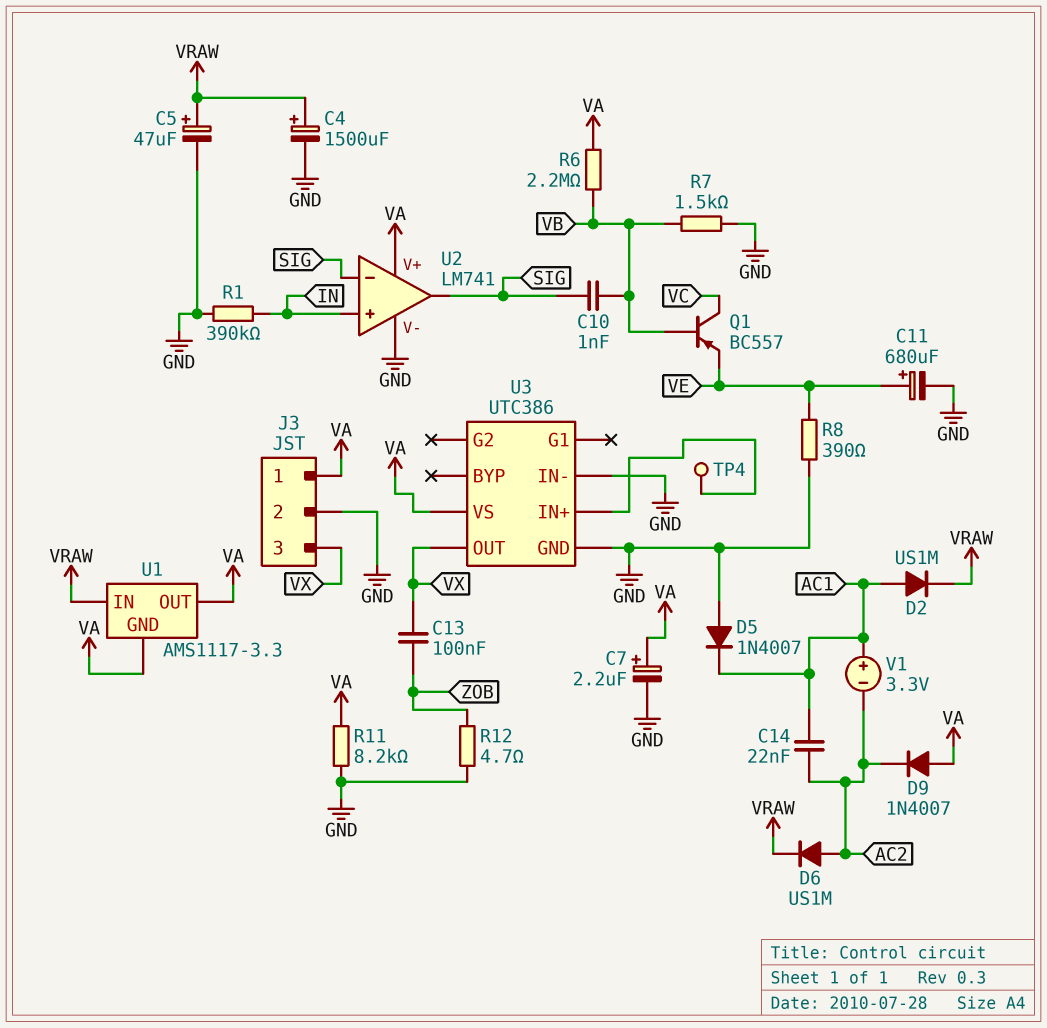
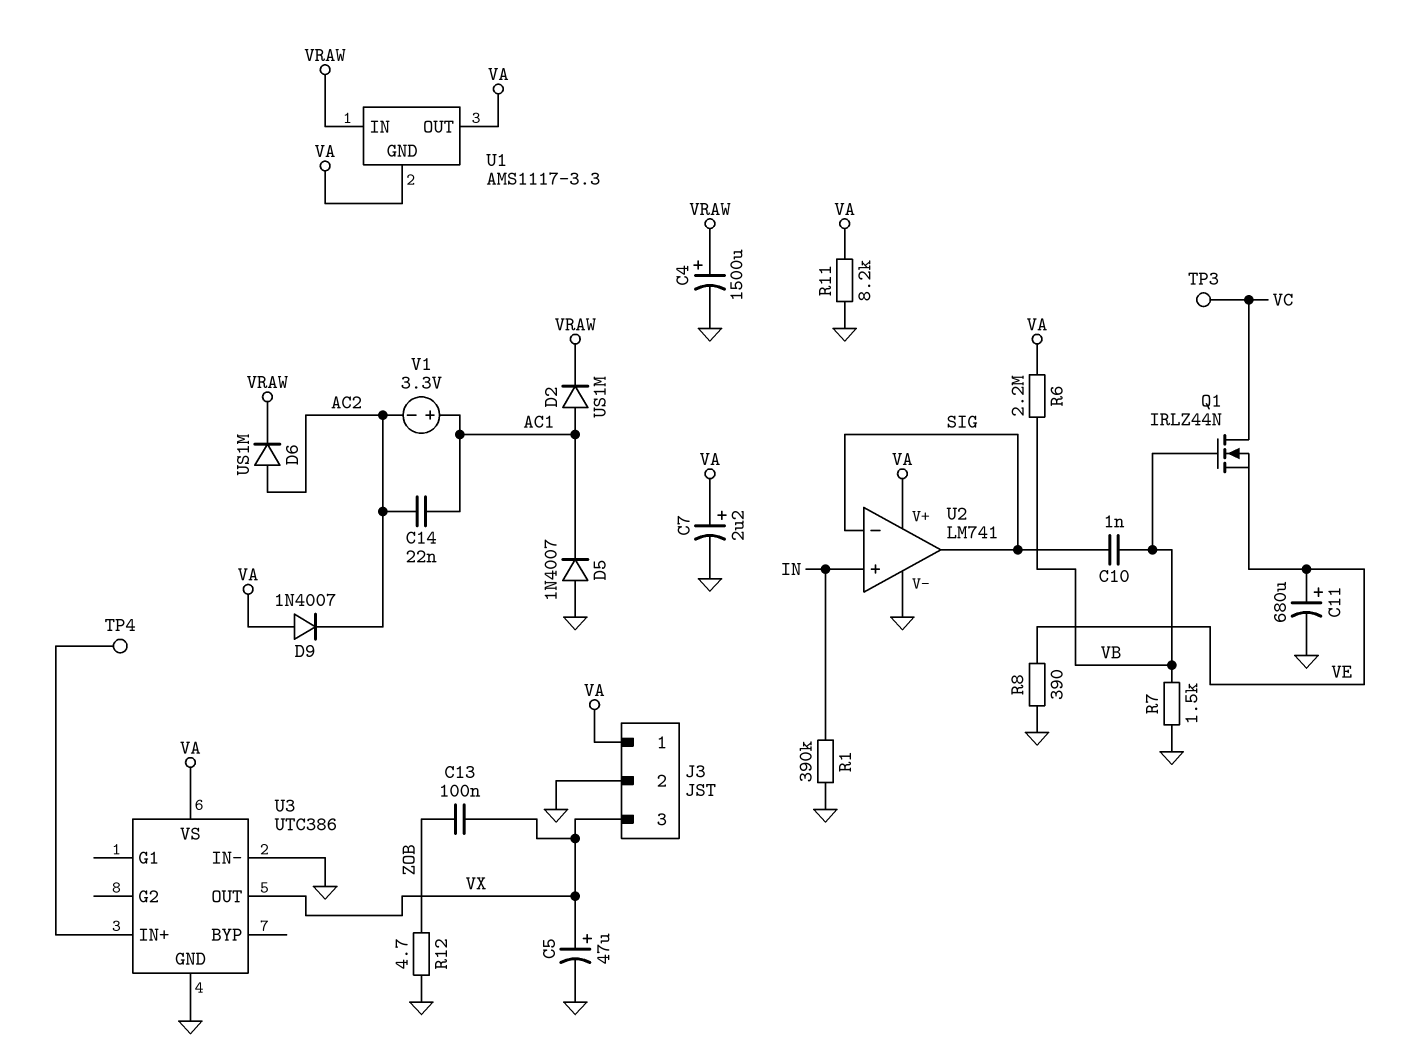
C5: 47uF (plus VRAW, minus GND) -> 47uF (plus VX, minus GND)
Q1: PNP BC557 (B VB, C VC, E VE) -> NMOS IRLZ44N (G VB, D VC, S VE)
TP3: none -> test point (VC)

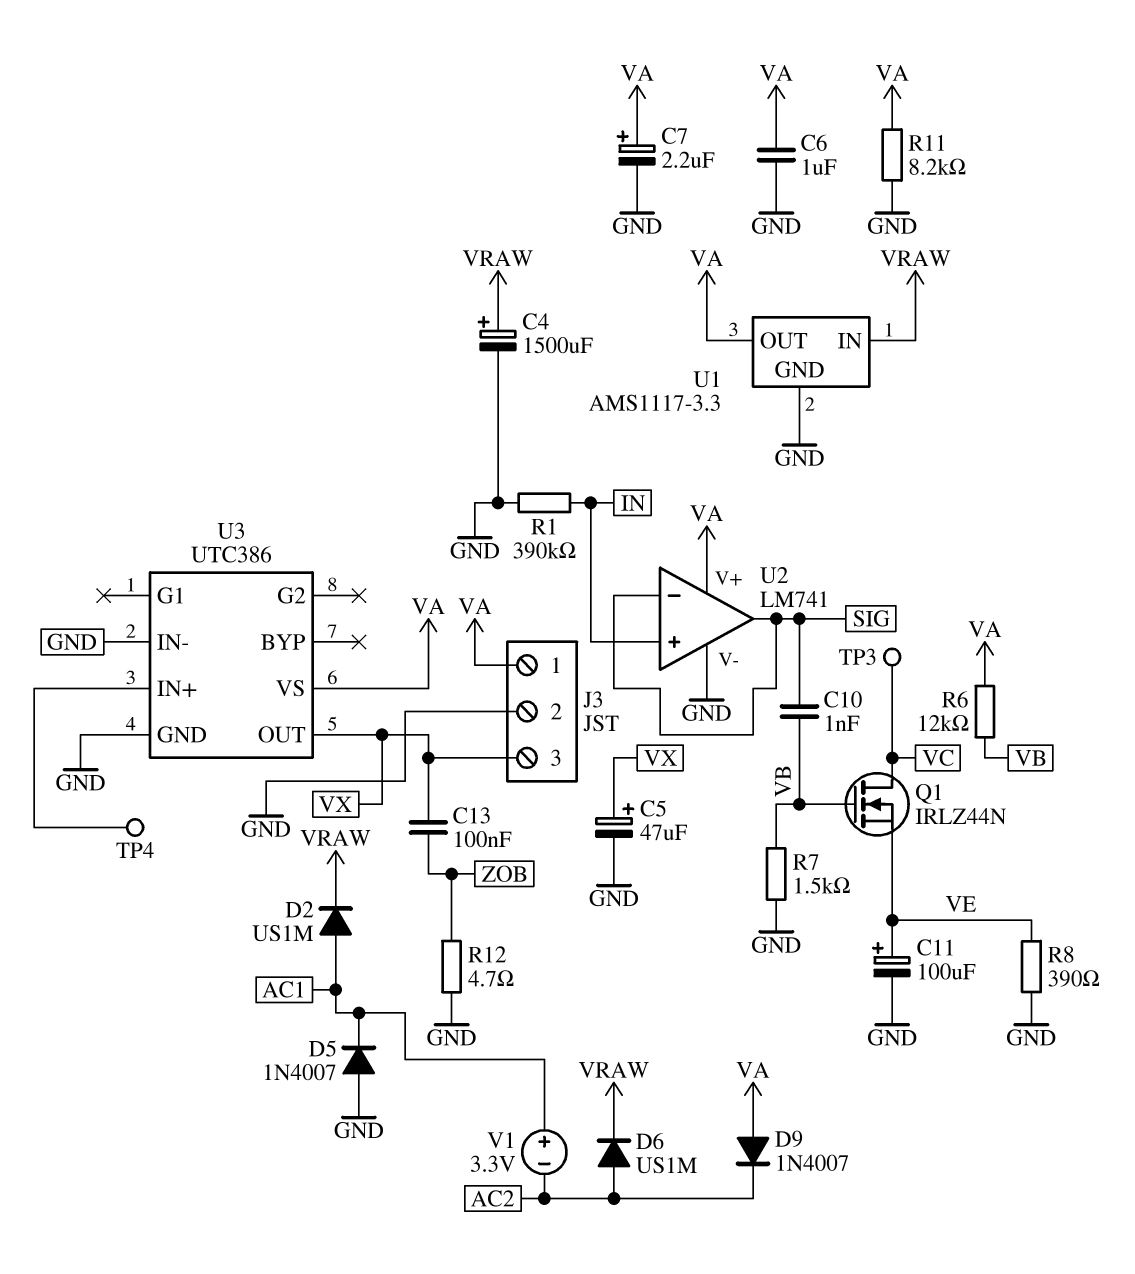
C6: none -> 1uF (GND, VA)
C11: 680uF (plus VE, minus GND) -> 100uF (plus VE, minus GND)
C14: 22nF (AC1, AC2) -> none
R6: 2.2M (VA, VB) -> 12k (VA, VB)
U1 pin GND: VA -> GND

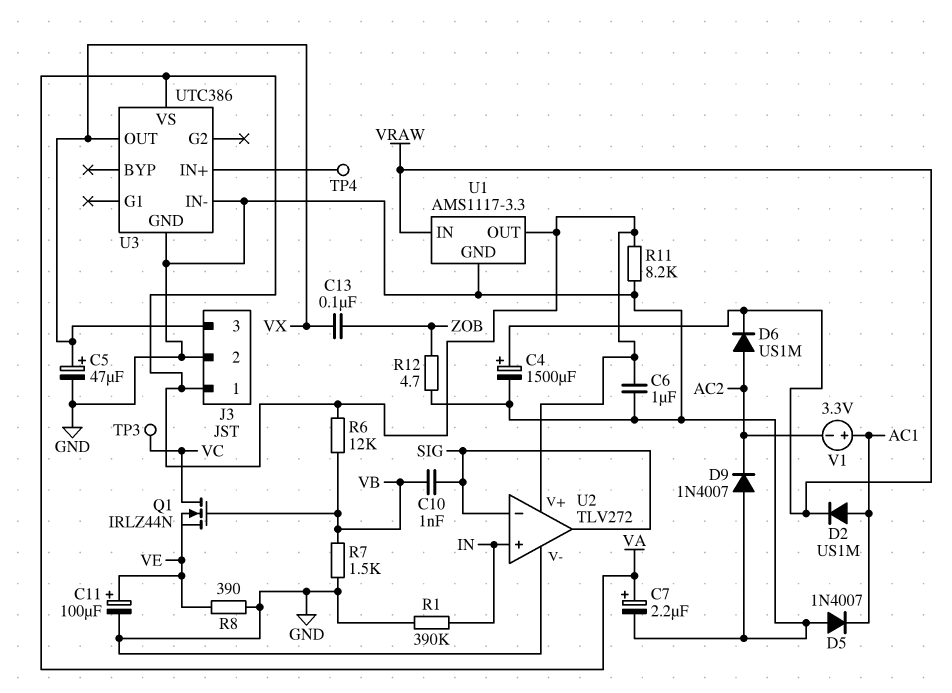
D9: diode 1N4007 (A VA, K AC2) -> diode 1N4007 (A GND, K AC2)
U2: LM741 -> TLV272

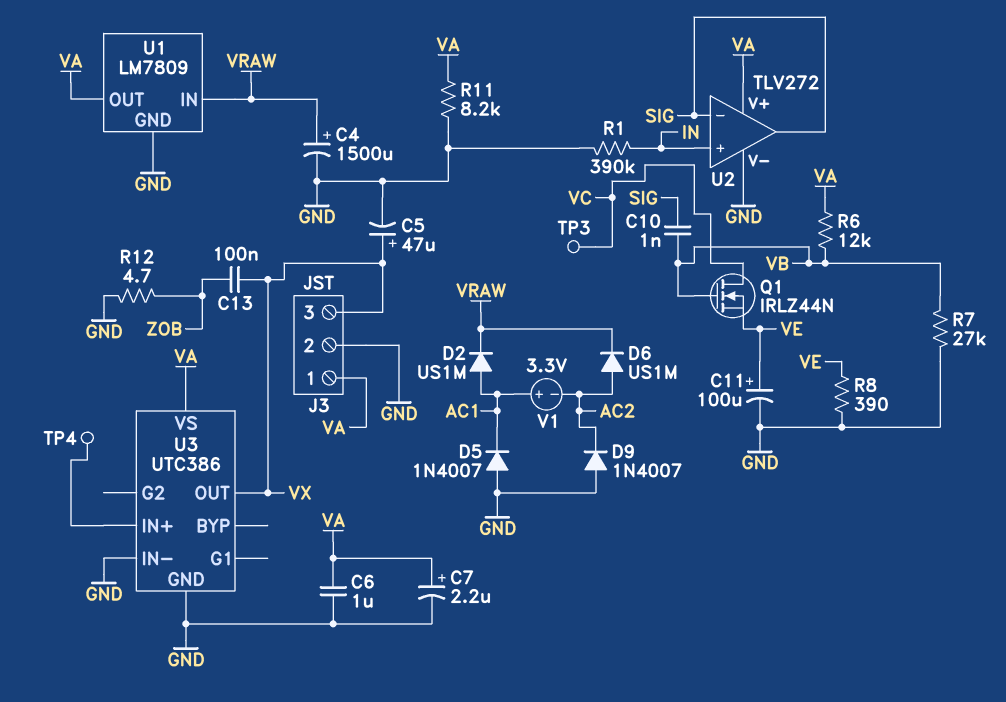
R7: 1.5k (GND, VB) -> 27k (GND, VB)
U1: AMS1117-3.3 -> LM7809

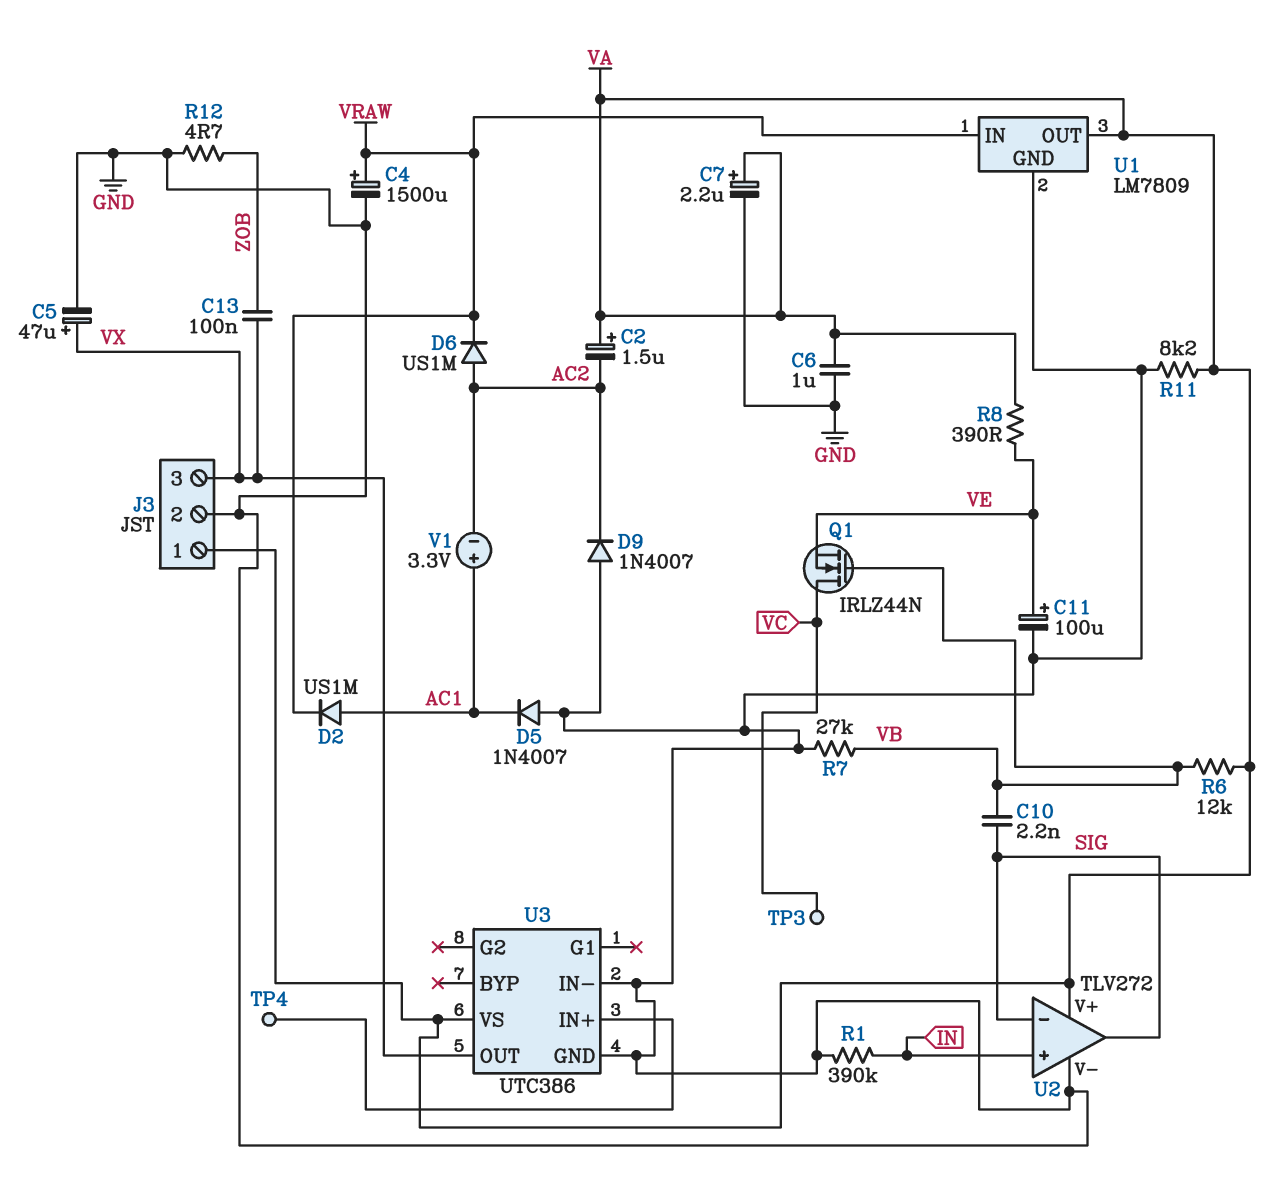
C2: none -> 1.5uF (plus VA, minus AC2)
C10: 1nF (SIG, VB) -> 2.2nF (SIG, VB)
R8: 390 (GND, VE) -> 390 (VA, VE)

